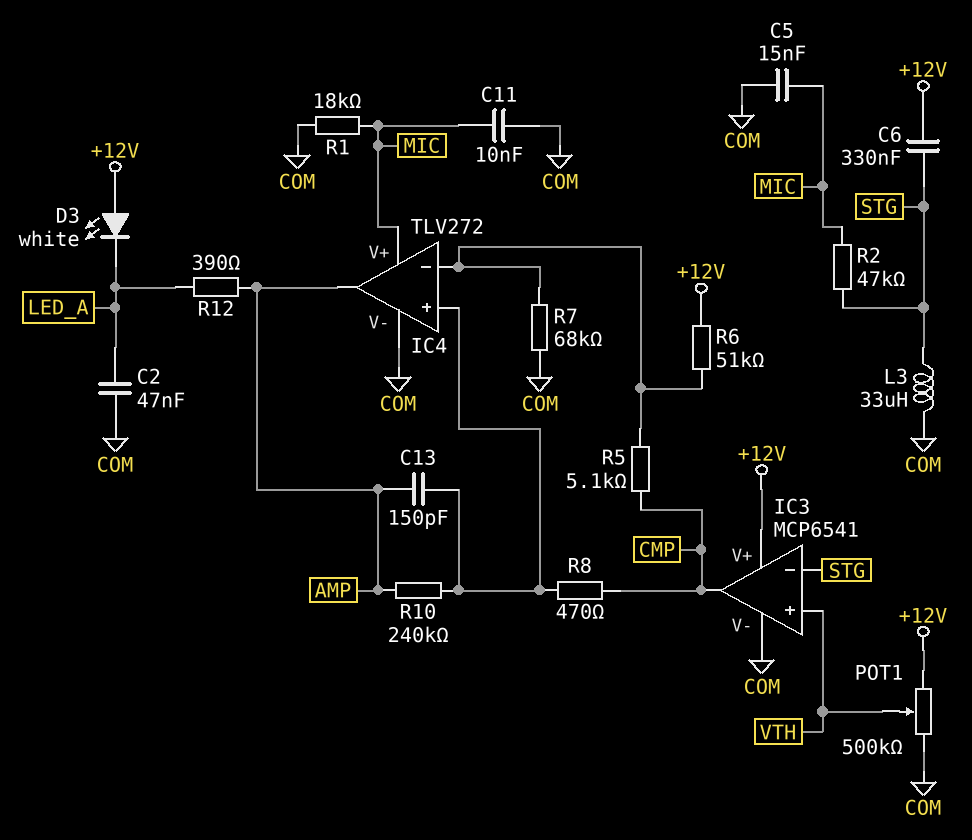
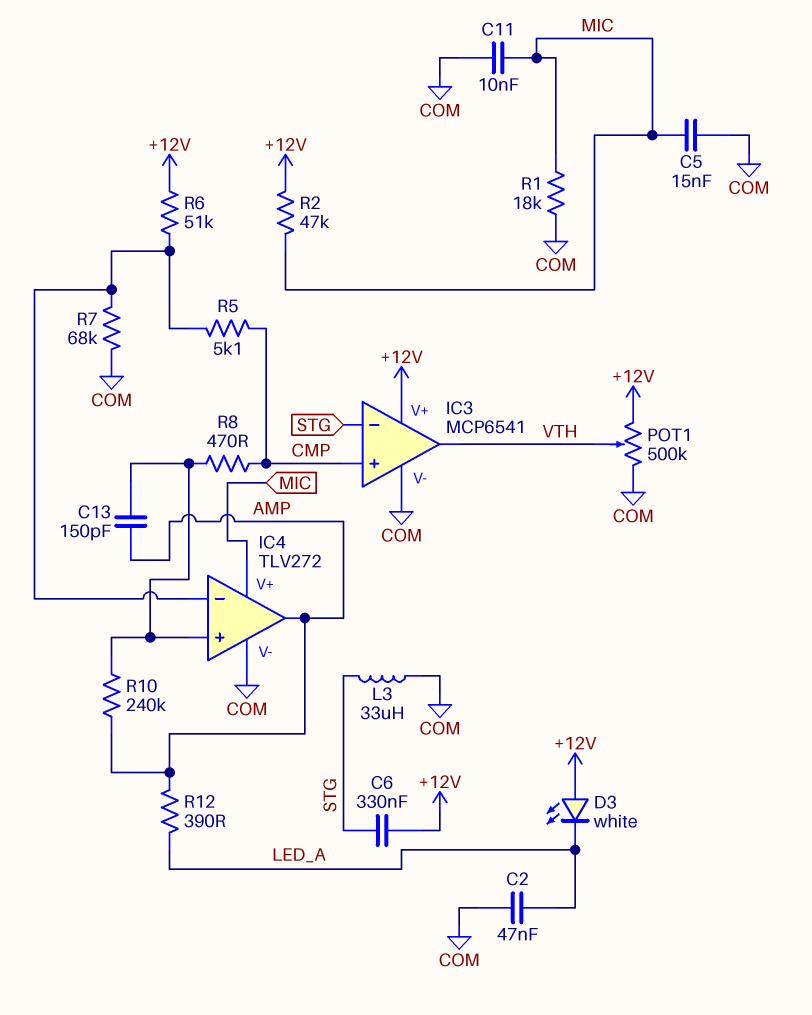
IC3 pin in+: VTH -> CMP
IC3 pin out: CMP -> VTH
R2: 47k (MIC, STG) -> 47k (+12V, MIC)

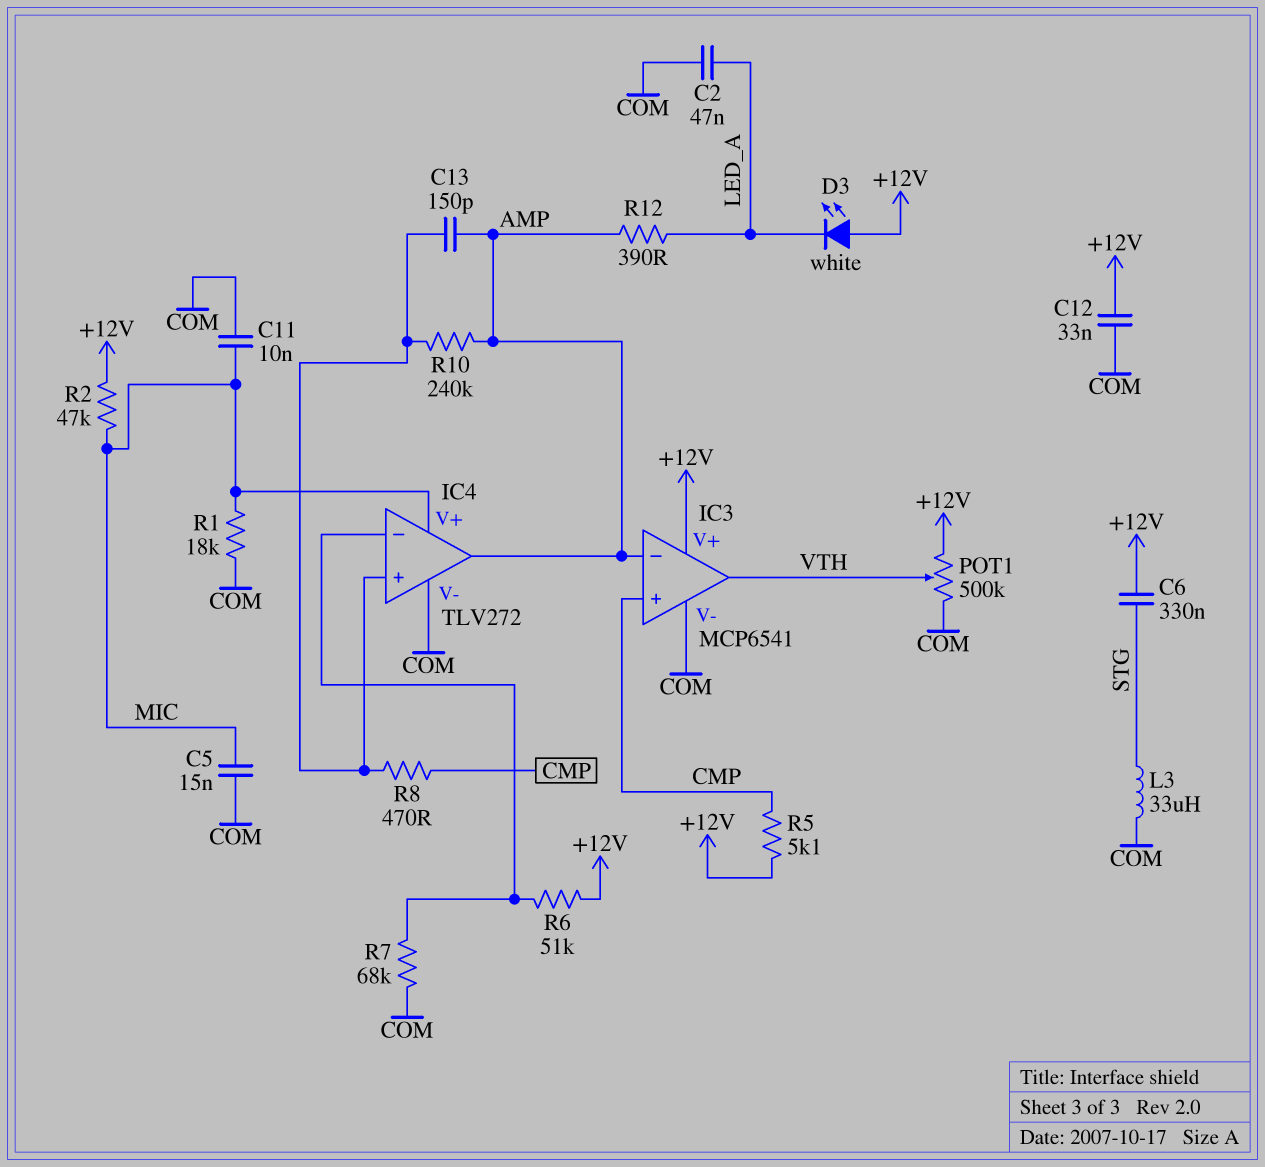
C12: none -> 33nF (+12V, COM)
IC3 pin in-: STG -> AMP
R5: 5.1k (CMP, IC4/in-) -> 5.1k (+12V, CMP)

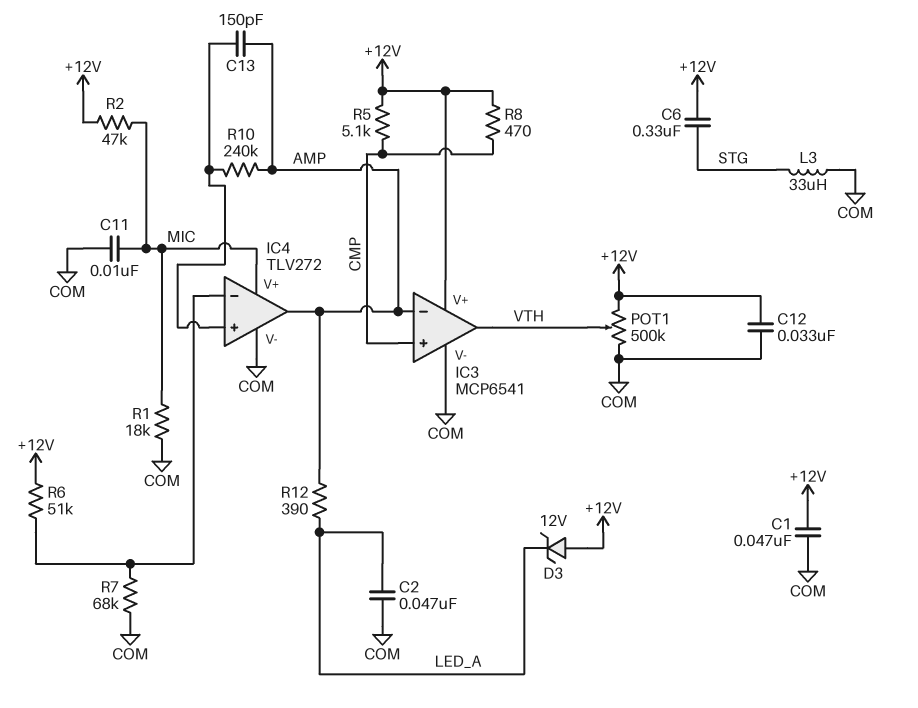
C1: none -> 47nF (+12V, COM)
C5: 15nF (COM, MIC) -> none
D3: LED white (A +12V, K LED_A) -> zener 12V (A +12V, K LED_A)
R8: 470 (CMP, IC4/in+) -> 470 (+12V, CMP)

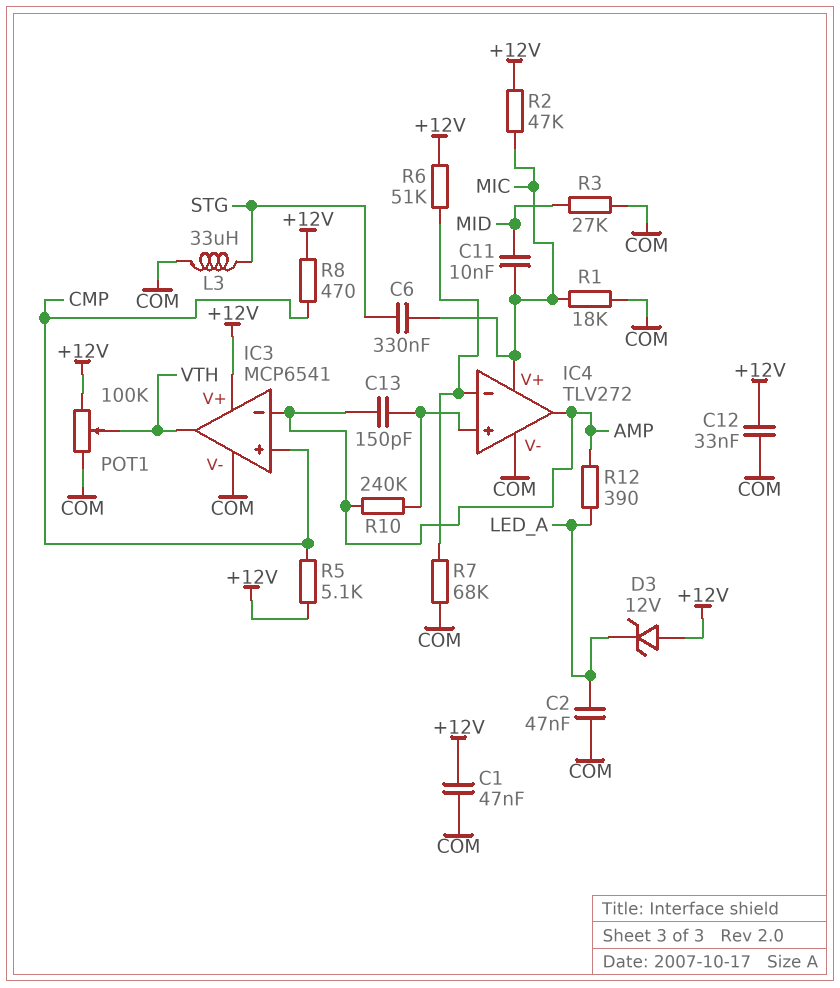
C6: 330nF (+12V, STG) -> 330nF (MIC, STG)
C11: 10nF (COM, MIC) -> 10nF (MIC, MID)
POT1: 500k (+12V, COM, wiper VTH) -> 100k (+12V, COM, wiper VTH)
R3: none -> 27k (COM, MID)

